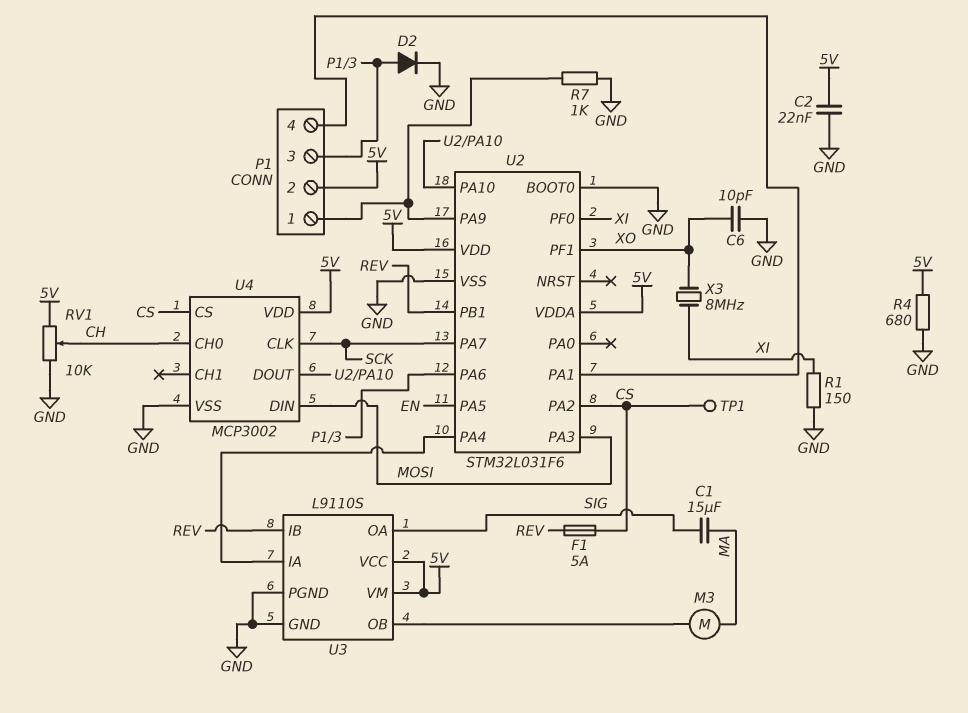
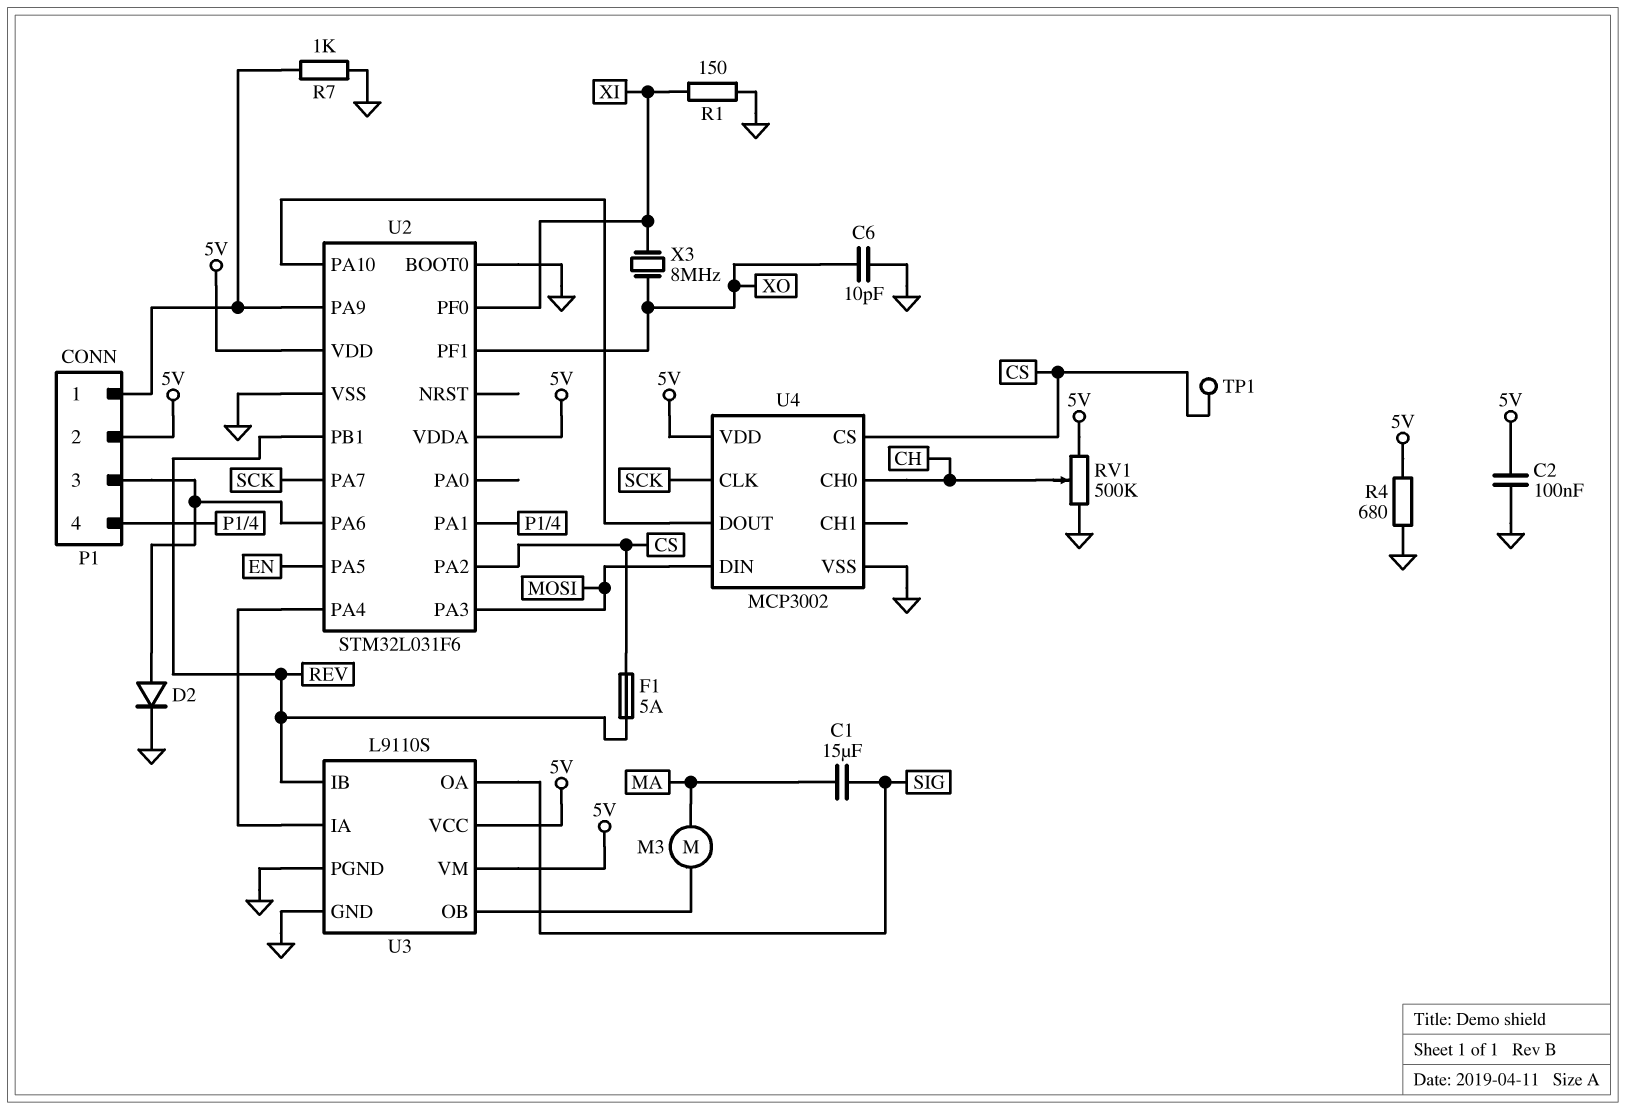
C2: 22nF (5V, GND) -> 100nF (5V, GND)
RV1: 10k (5V, GND, wiper CH) -> 500k (5V, GND, wiper CH)

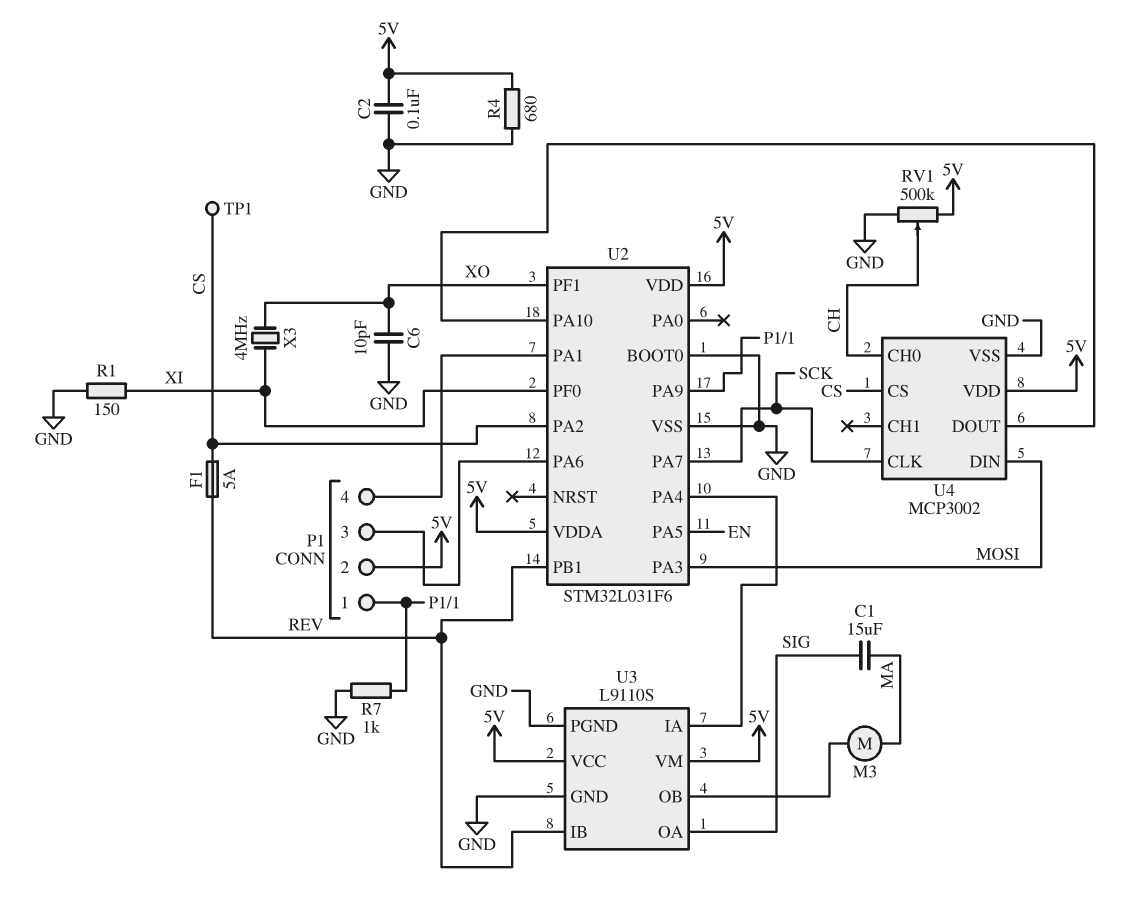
D2: diode (A P1/3, K GND) -> none
X3: 8MHz (XI, XO) -> 4MHz (XI, XO)

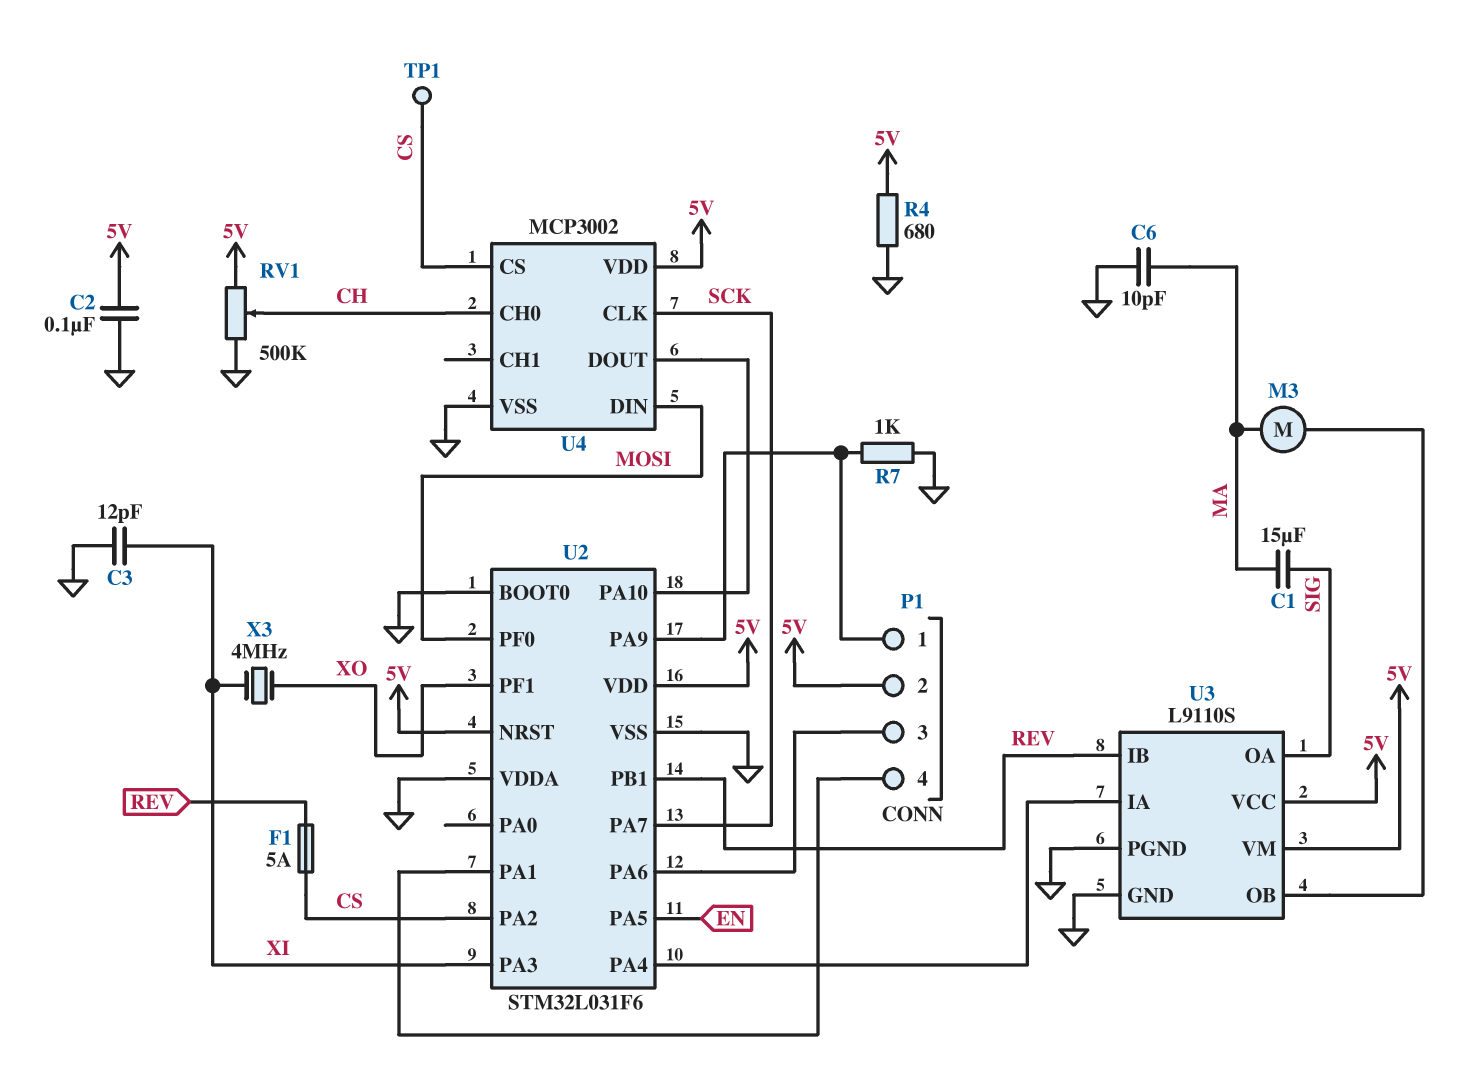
C3: none -> 12pF (GND, XI)
C6: 10pF (GND, XO) -> 10pF (GND, MA)
R1: 150 (GND, XI) -> none
U2 pin NRST: none -> 5V
U2 pin PA3: MOSI -> XI
U2 pin PF0: XI -> MOSI
U2 pin VDDA: 5V -> GND

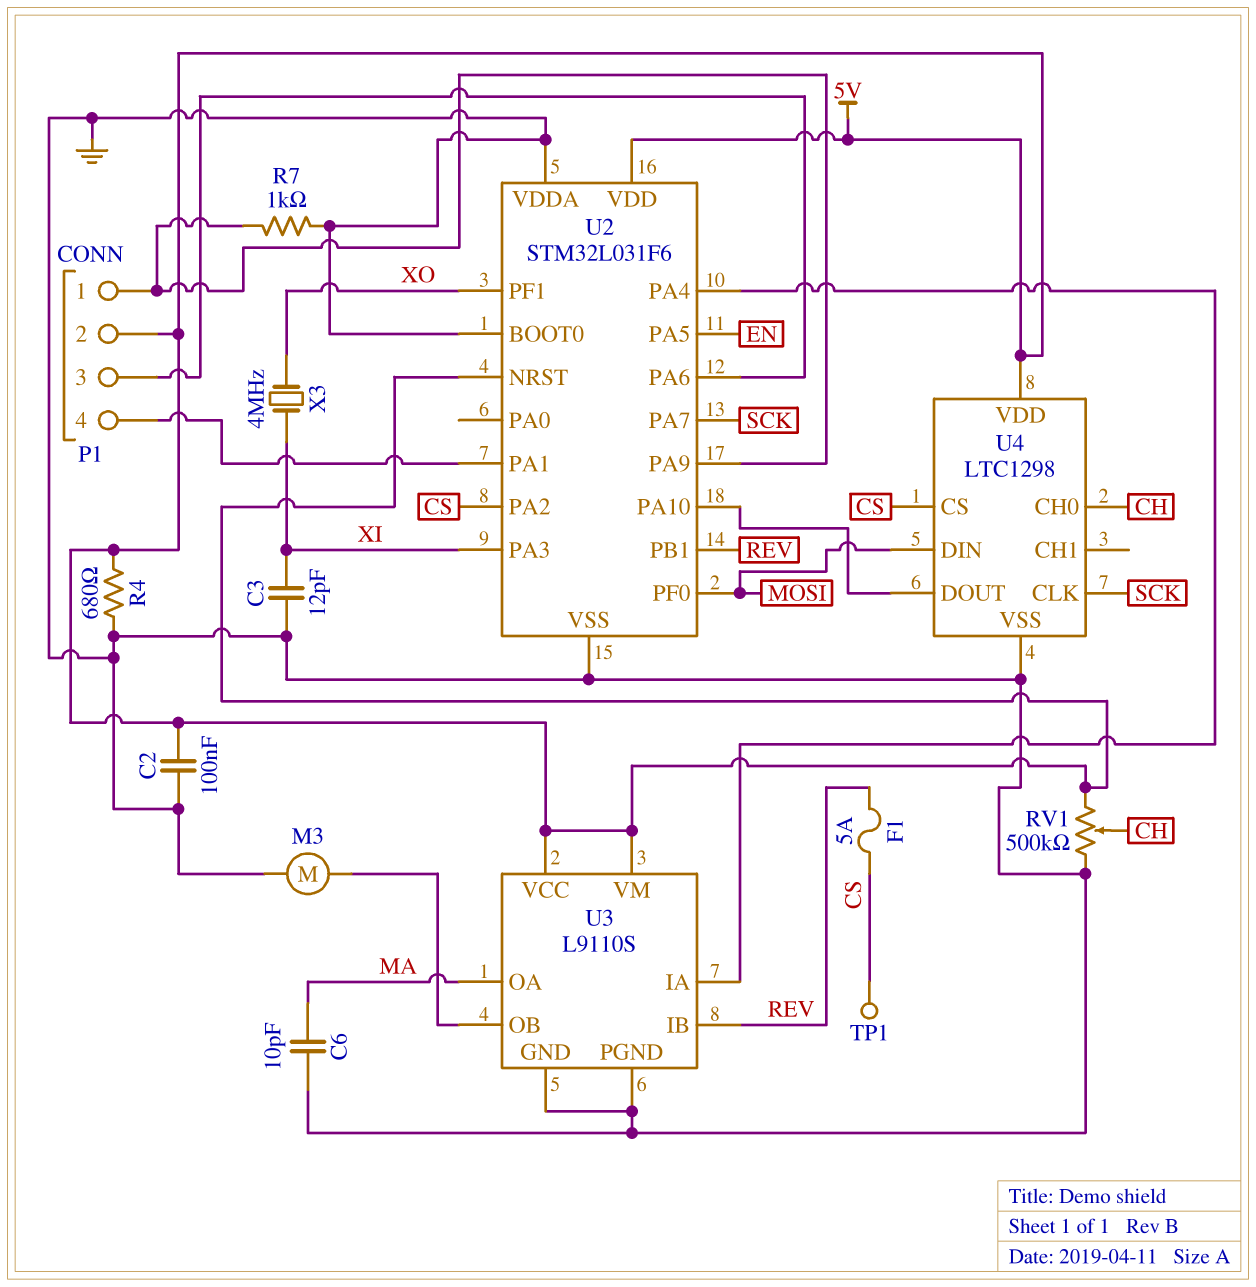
C1: 15uF (MA, SIG) -> none
M3: motor (MA, U3/OB) -> motor (GND, U3/OB)
U3 pin OA: SIG -> MA
U4: MCP3002 -> LTC1298

